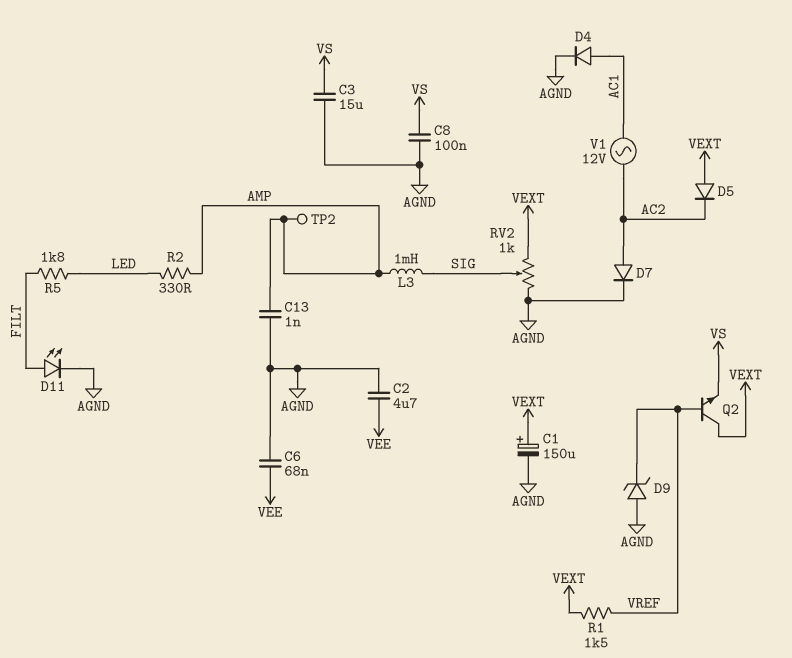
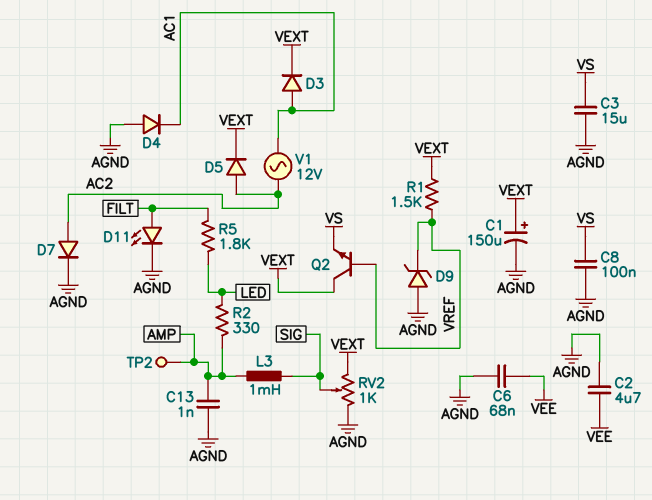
D3: none -> diode (A AC1, K VEXT)
D4: diode (A AC1, K AGND) -> diode (A AGND, K AC1)
D5: diode (A VEXT, K AC2) -> diode (A AC2, K VEXT)

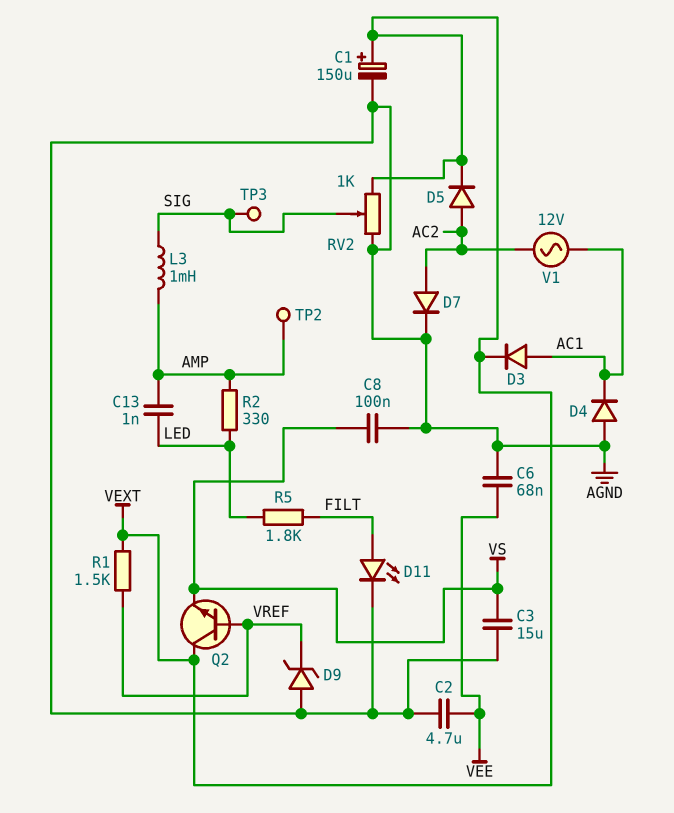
C13: 1nF (AGND, AMP) -> 1nF (AMP, LED)
TP3: none -> test point (SIG)

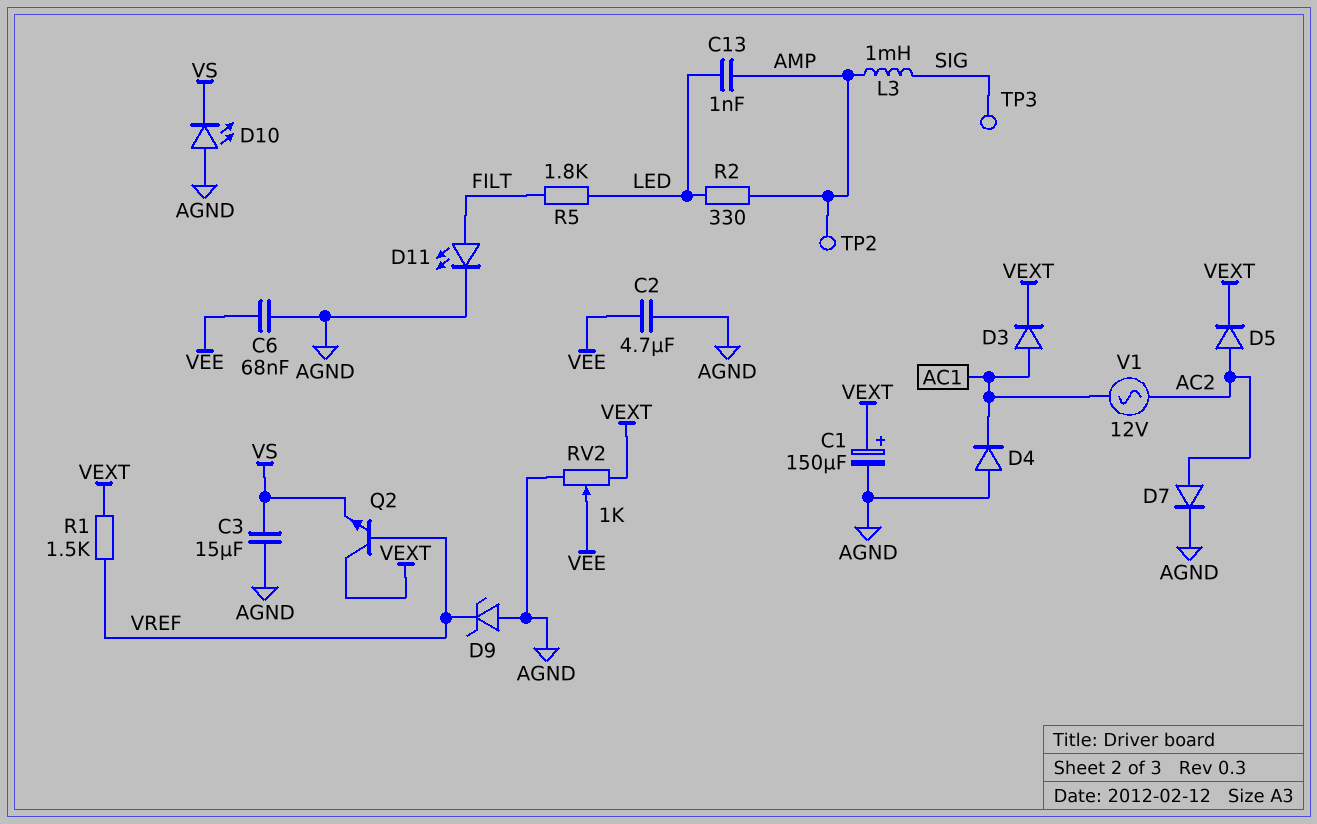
C8: 100nF (AGND, VS) -> none
D10: none -> LED (A AGND, K VS)
RV2: 1k (AGND, VEXT, wiper SIG) -> 1k (AGND, VEXT, wiper VEE)

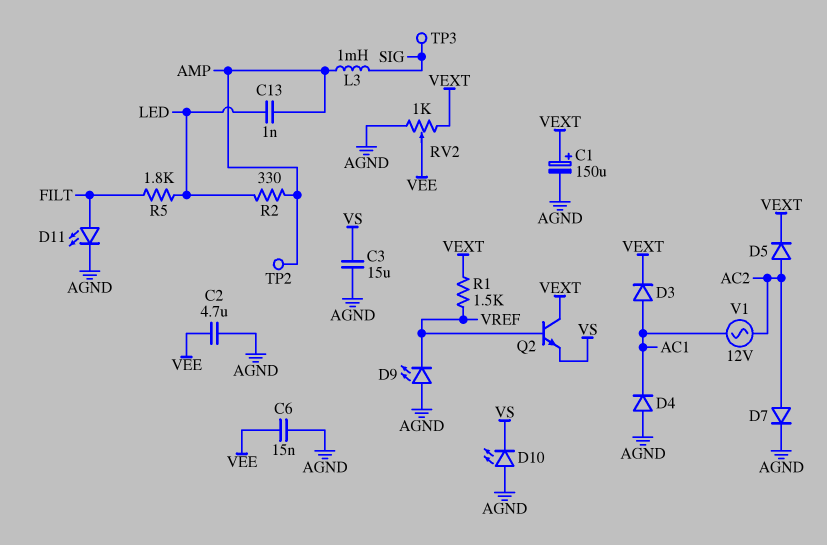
C6: 68nF (AGND, VEE) -> 15nF (AGND, VEE)
D9: zener (A AGND, K VREF) -> LED (A AGND, K VREF)

